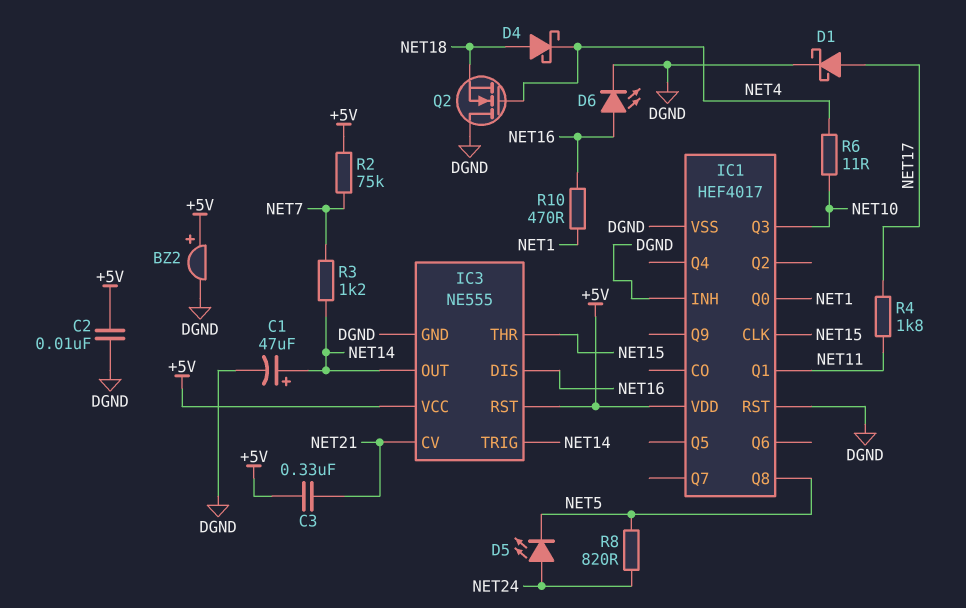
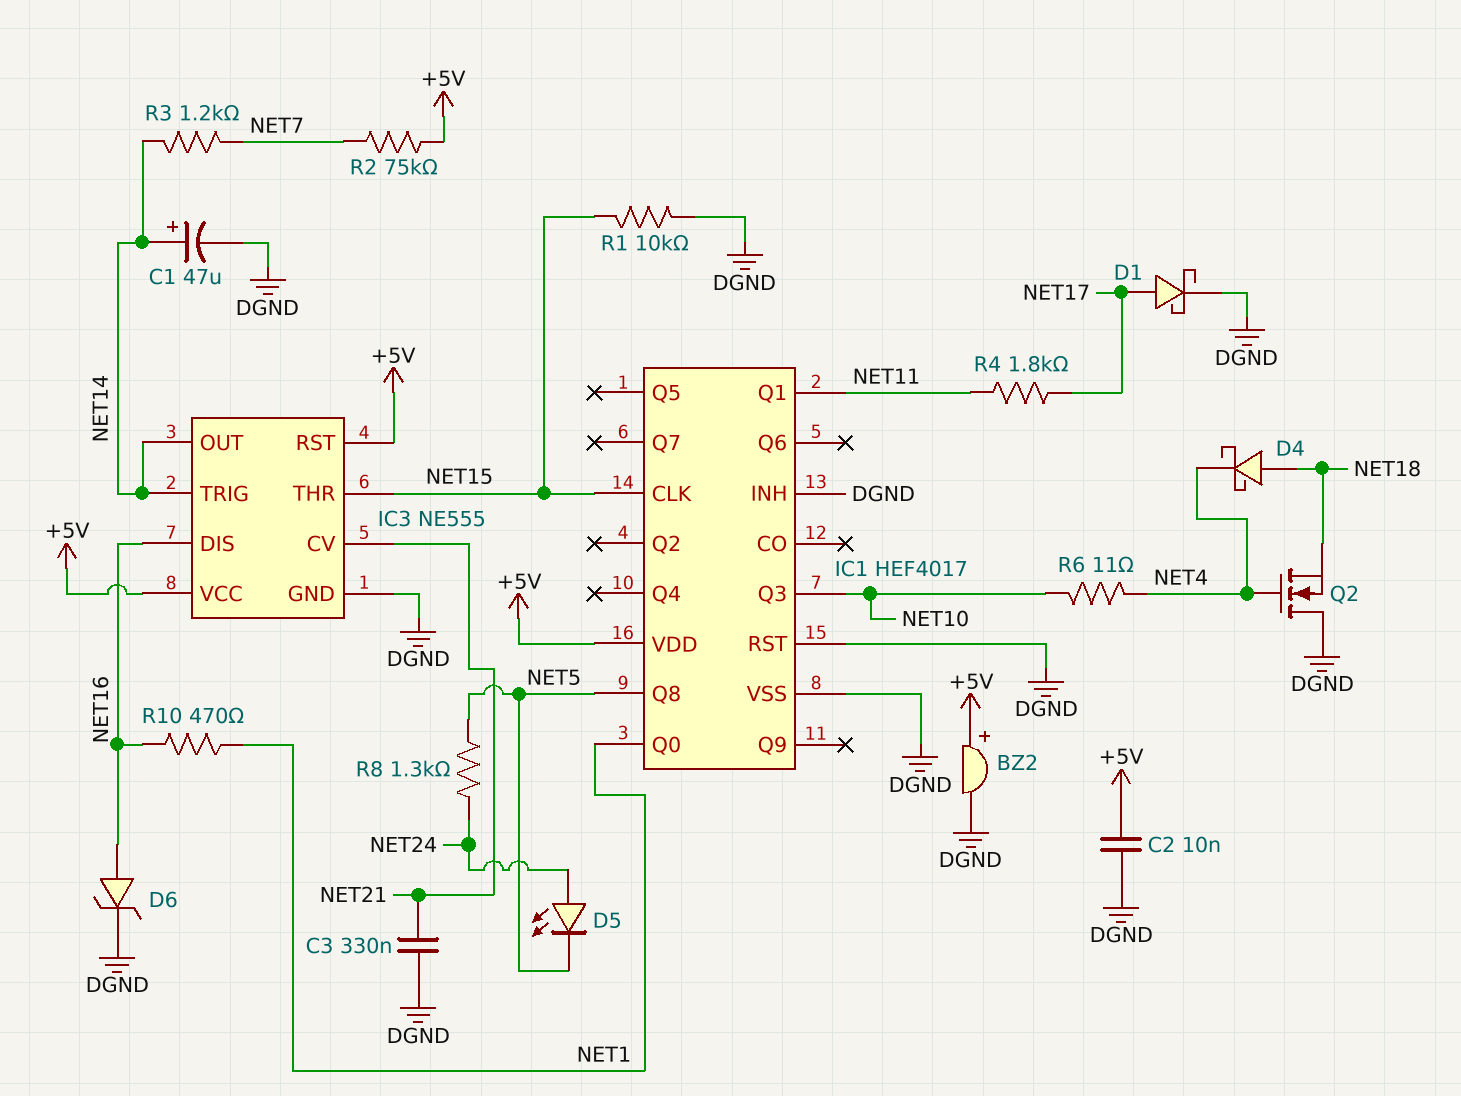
C3: 330nF (+5V, NET21) -> 330nF (DGND, NET21)
D6: LED (A NET16, K DGND) -> zener (A NET16, K DGND)
R1: none -> 10k (DGND, NET15)
R8: 820 (NET5, NET24) -> 1.3k (NET5, NET24)

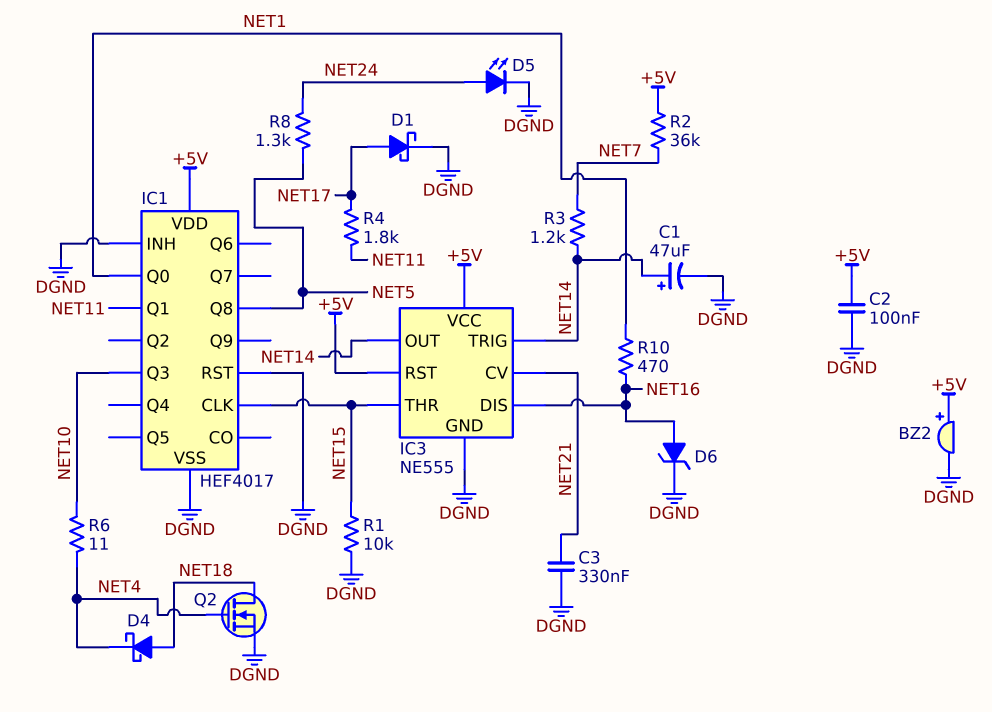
C2: 10nF (+5V, DGND) -> 100nF (+5V, DGND)
D5: LED (A NET24, K NET5) -> LED (A NET24, K DGND)
Q2: NMOS (G NET4, D DGND, S NET18) -> NMOS (G NET4, D NET18, S DGND)
R2: 75k (+5V, NET7) -> 36k (+5V, NET7)

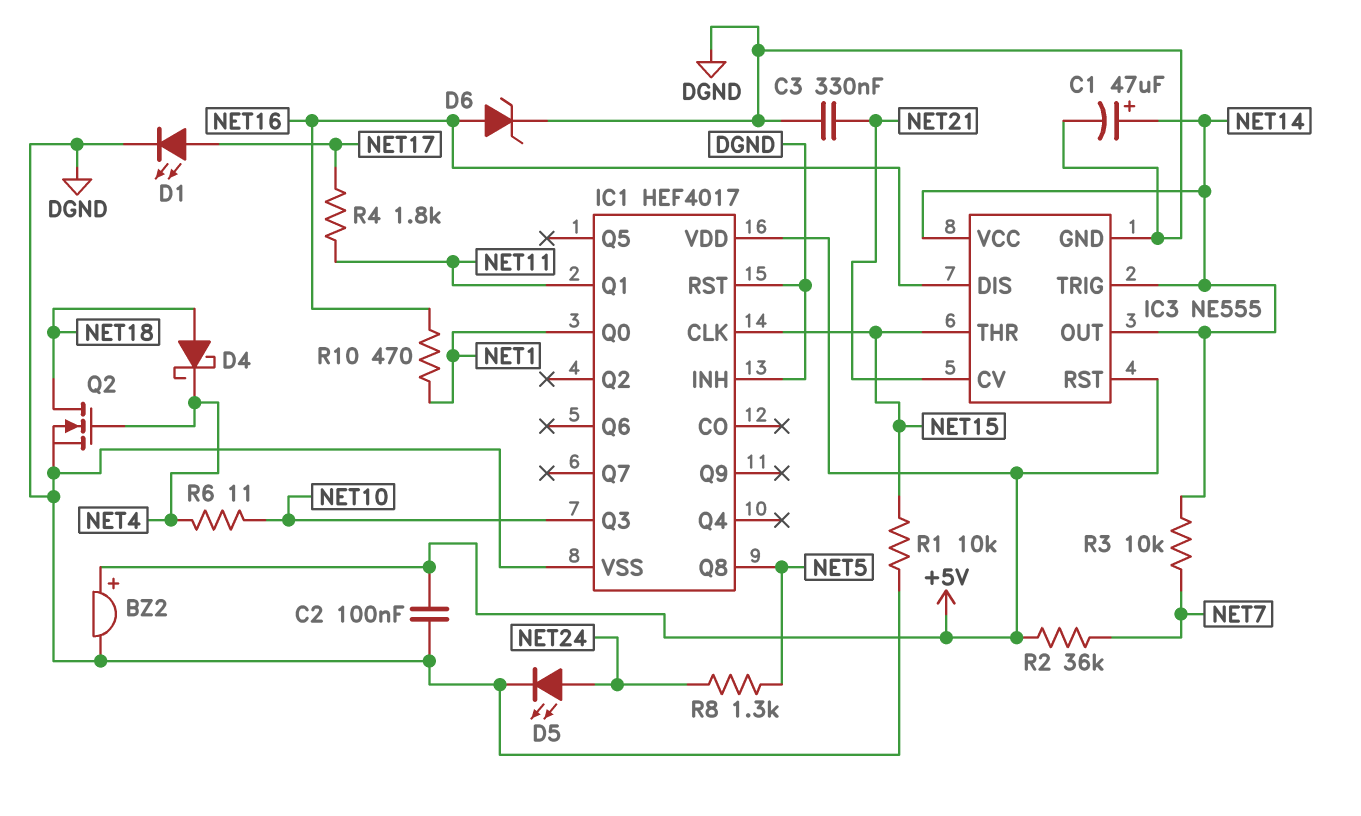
D1: schottky (A NET17, K DGND) -> LED (A NET17, K DGND)
IC3 pin VCC: +5V -> NET14
R3: 1.2k (NET7, NET14) -> 10k (NET7, NET14)

